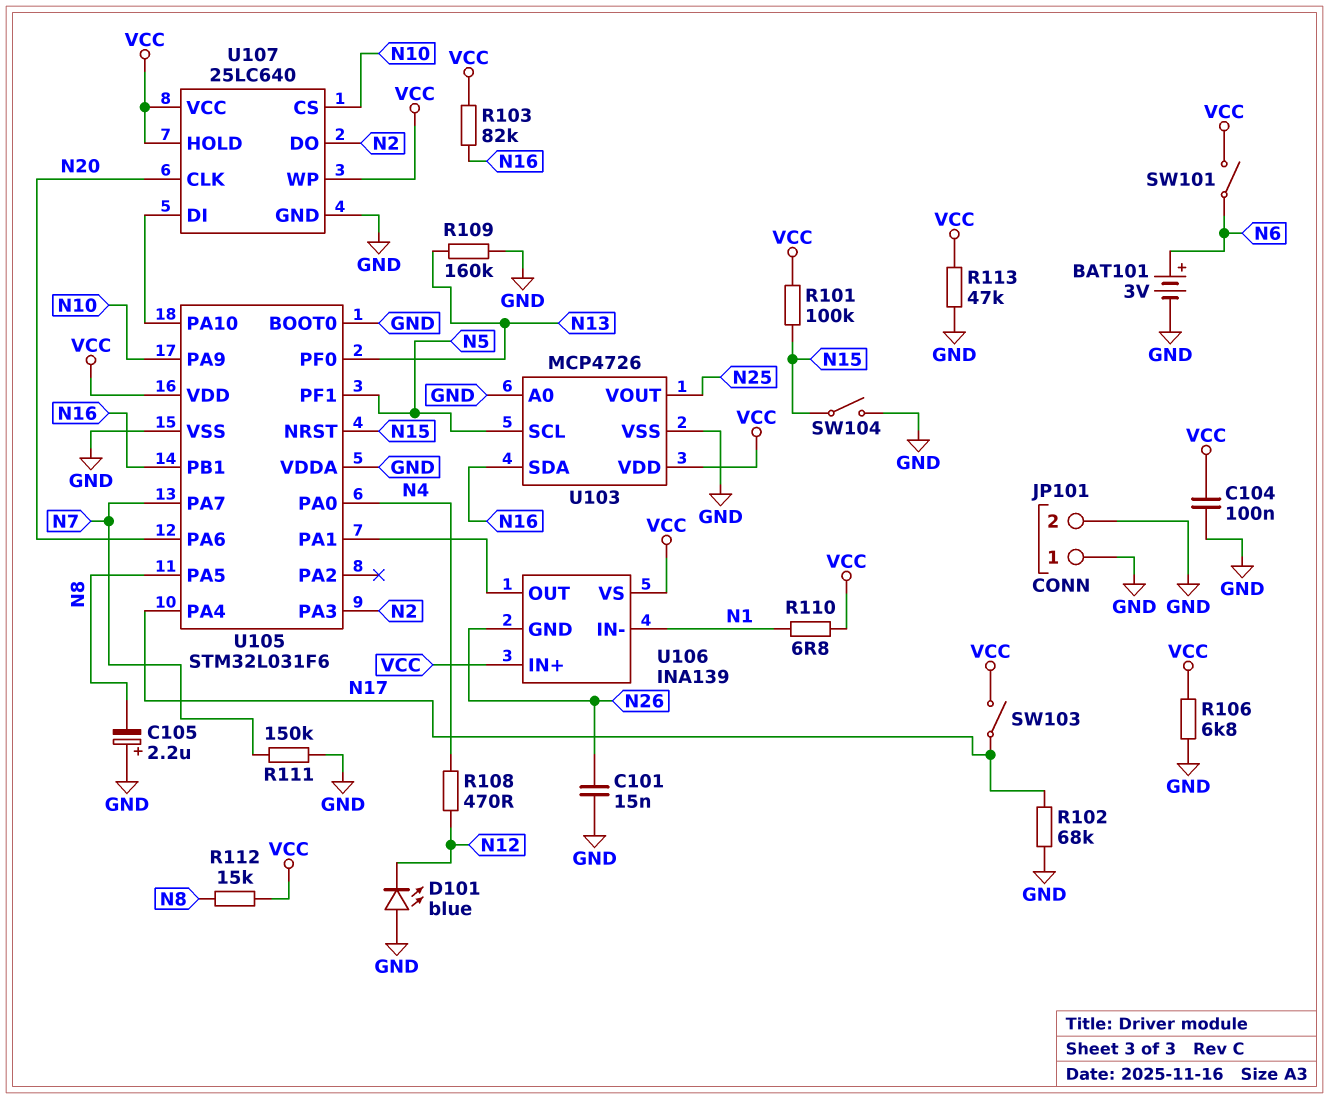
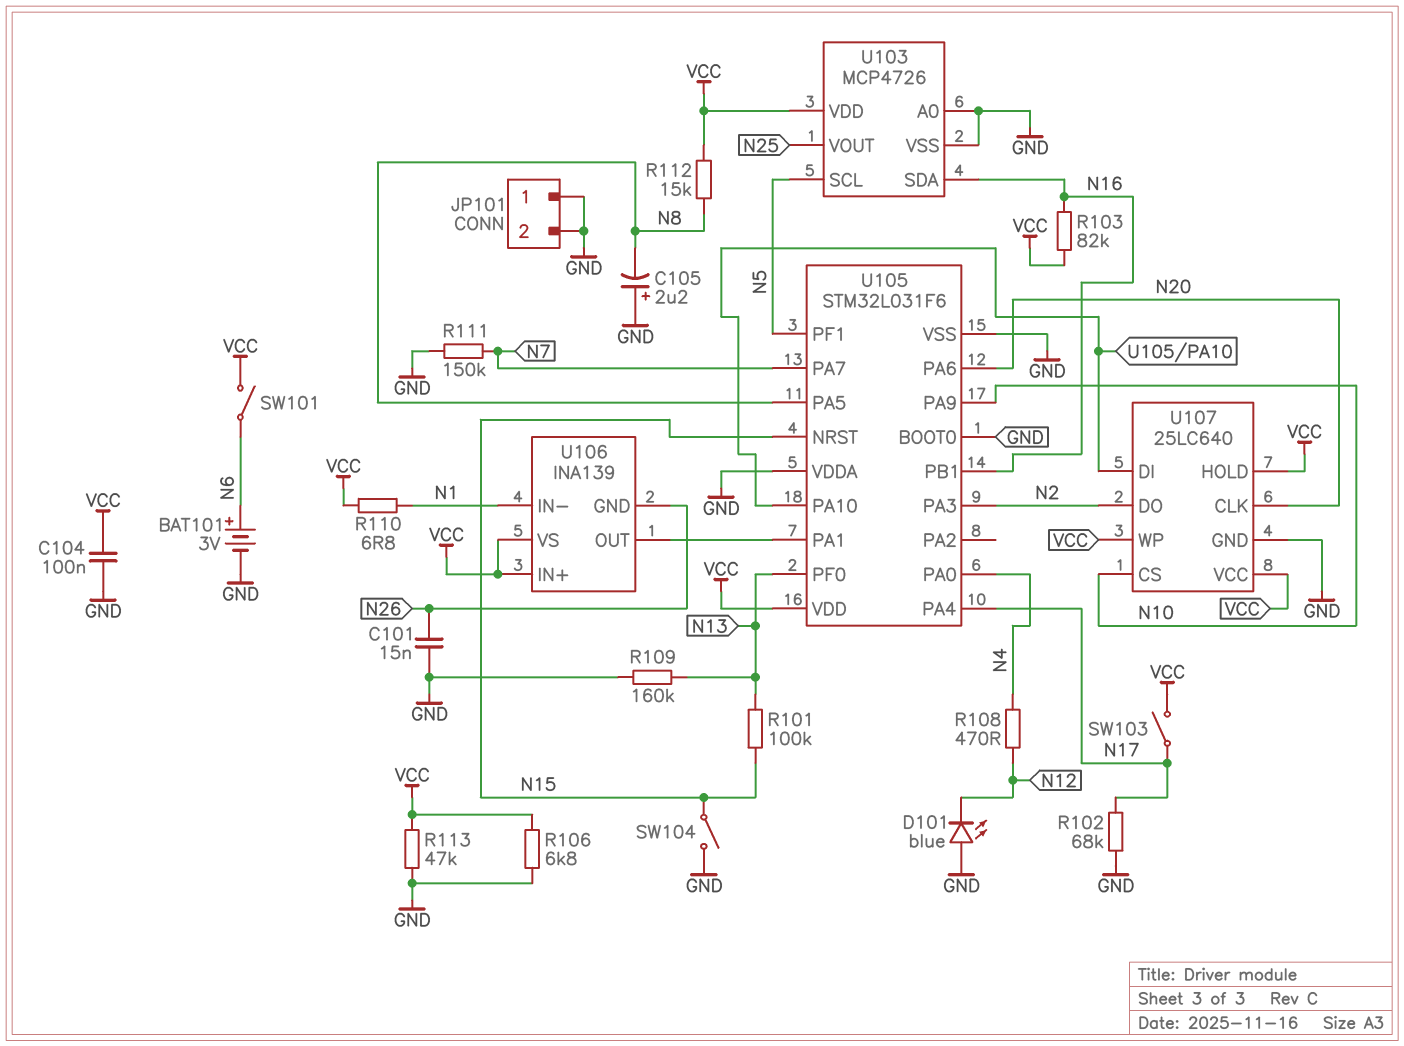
R101: 100k (N15, VCC) -> 100k (N13, N15)

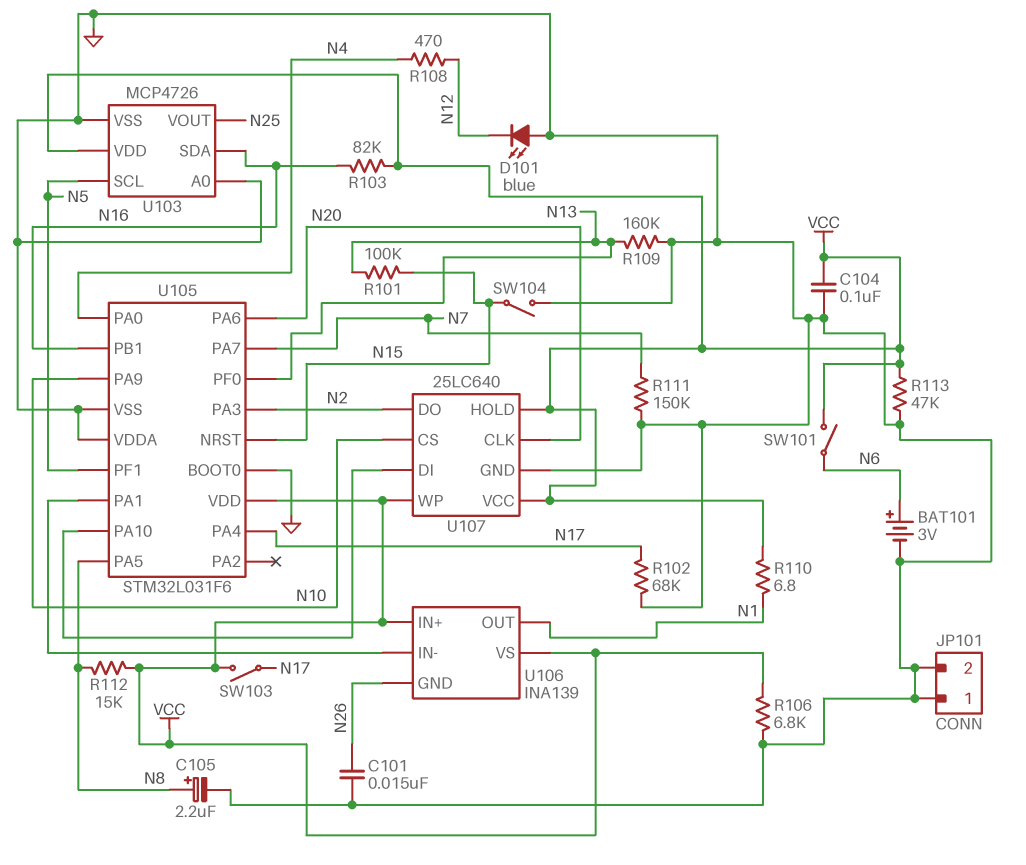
C105: 2.2uF (plus GND, minus N8) -> 2.2uF (plus N8, minus GND)
U106 pin IN-: N1 -> U105/PA1
U106 pin OUT: U105/PA1 -> N1

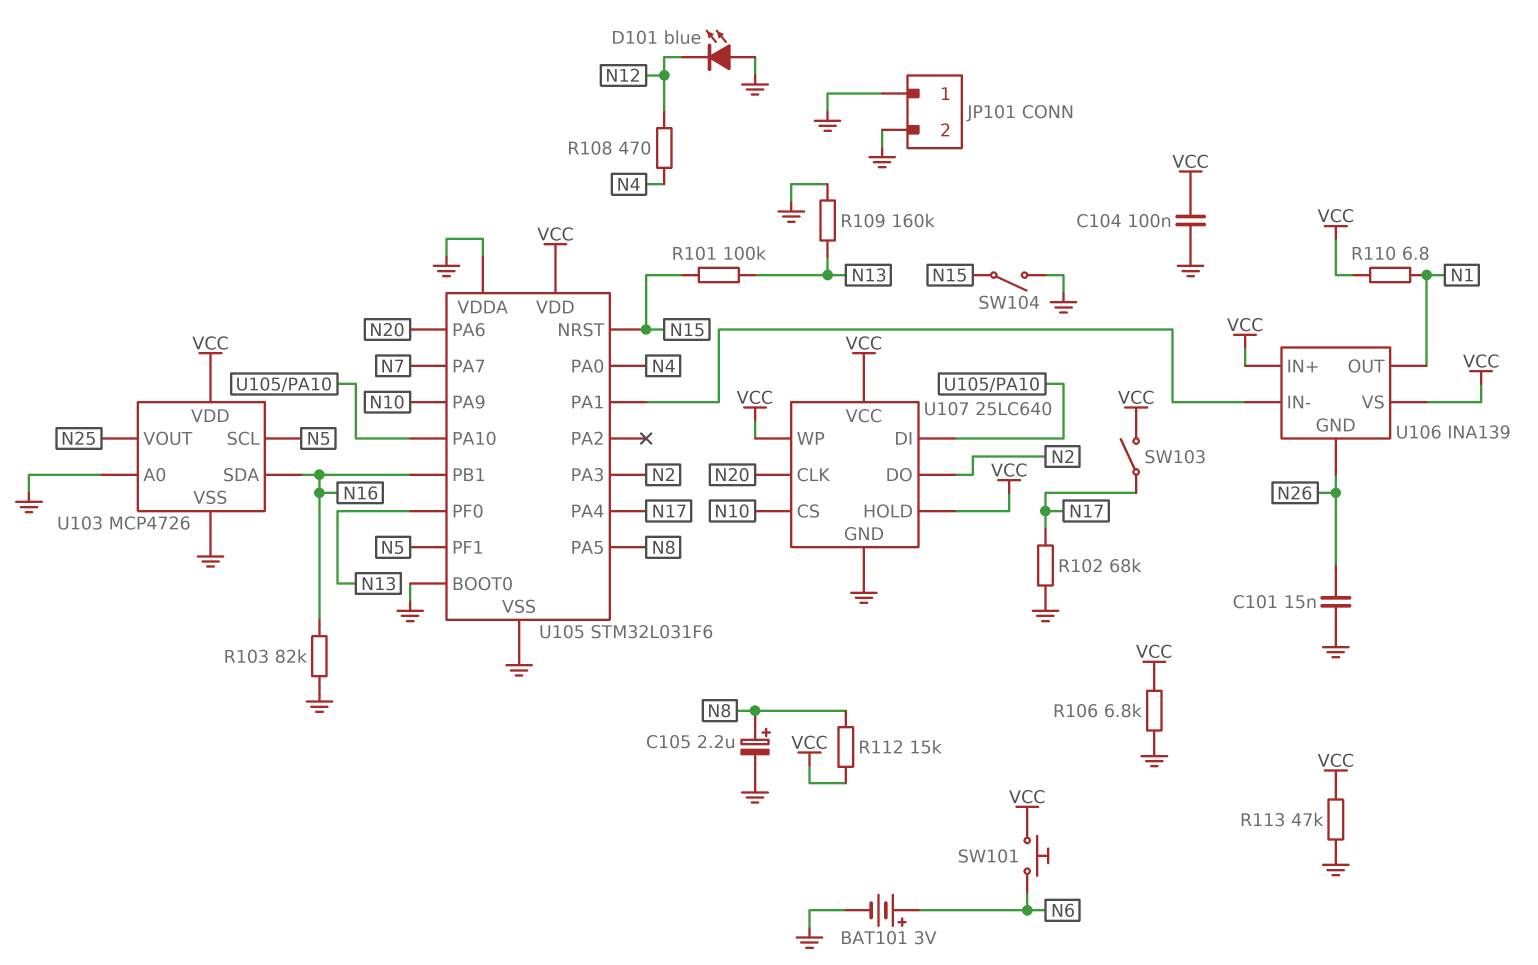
R103: 82k (N16, VCC) -> 82k (GND, N16)
R111: 150k (GND, N7) -> none
SW101: switch (N6, VCC) -> button (N6, VCC)

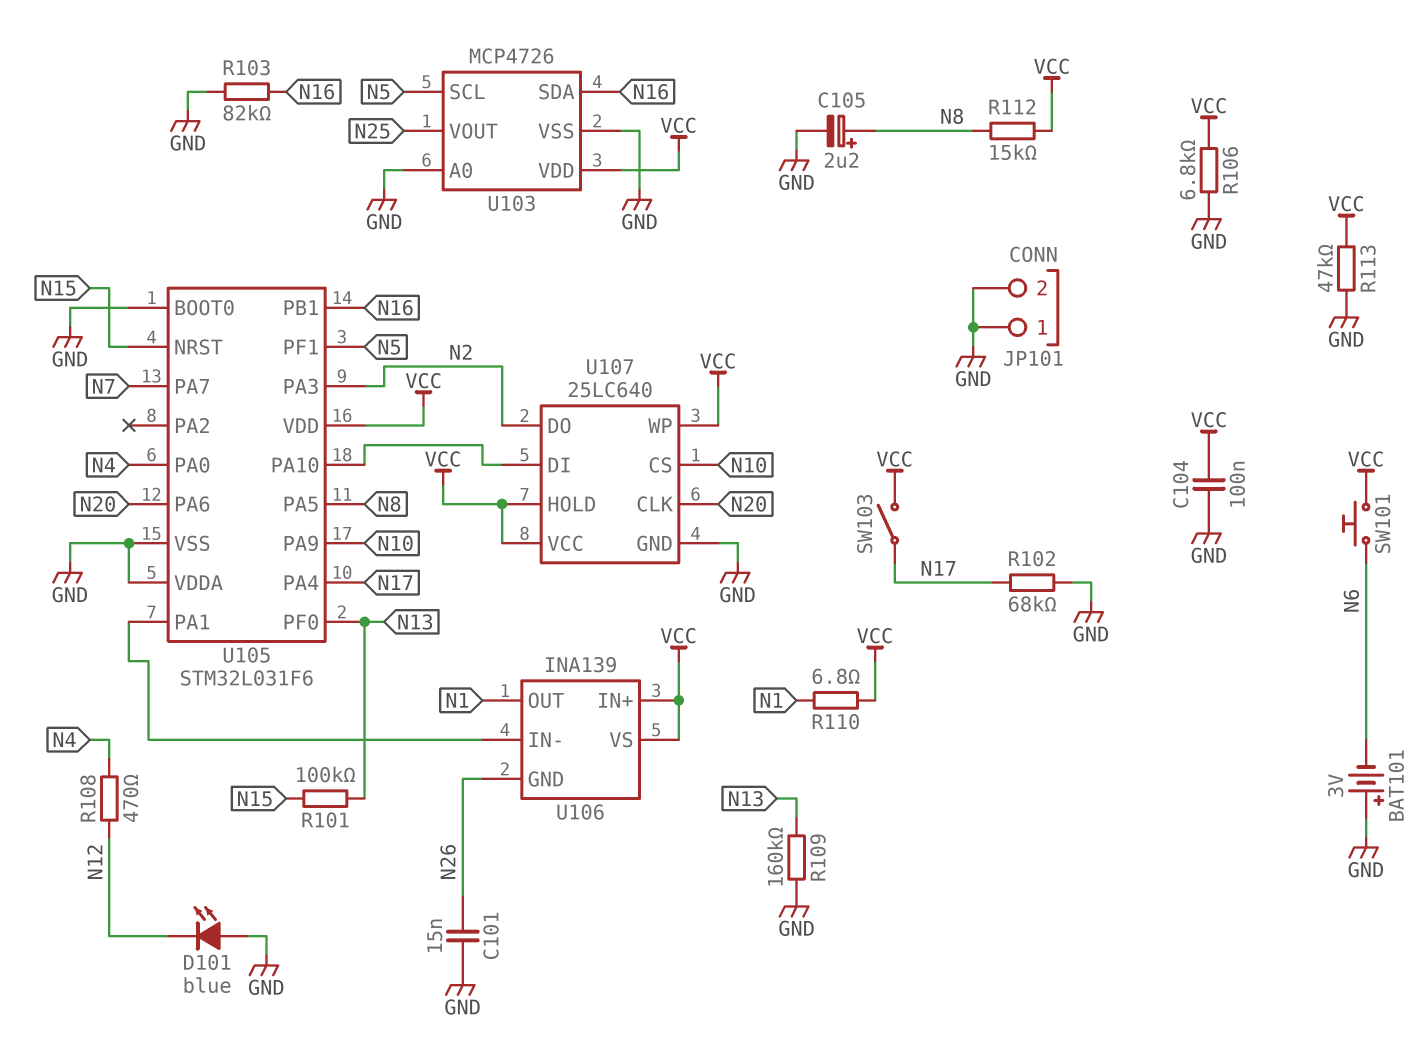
BAT101: 3V (plus N6, minus GND) -> 3V (plus GND, minus N6)
SW104: switch (GND, N15) -> none

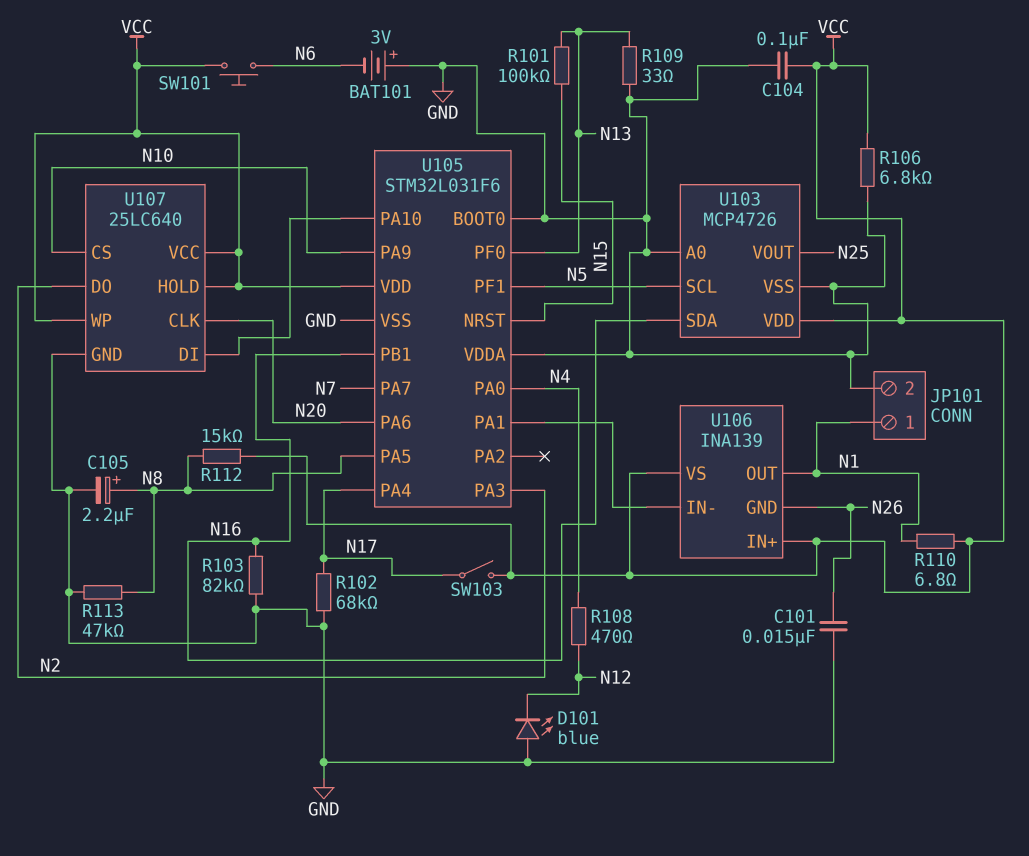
JP101 pin 1: GND -> N1
R109: 160k (GND, N13) -> 33 (GND, N13)
R113: 47k (GND, VCC) -> 47k (GND, N8)

